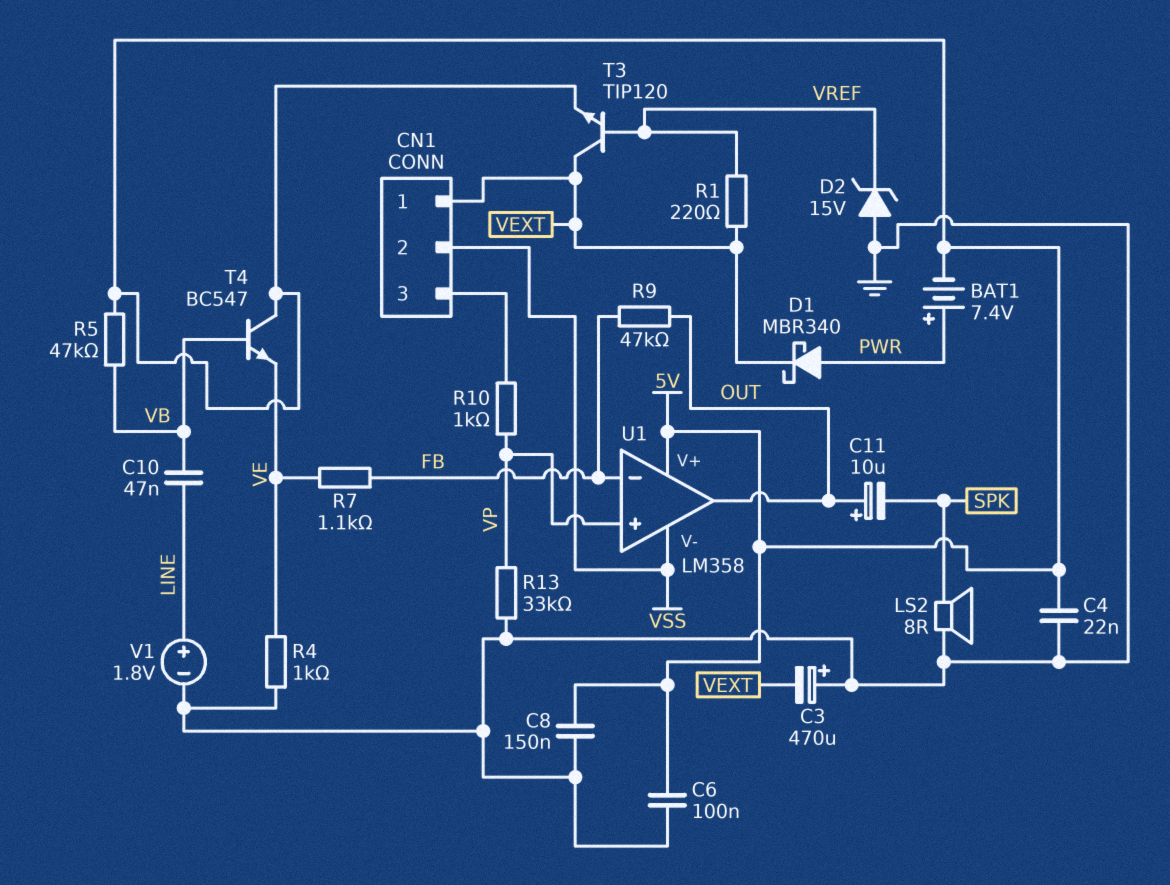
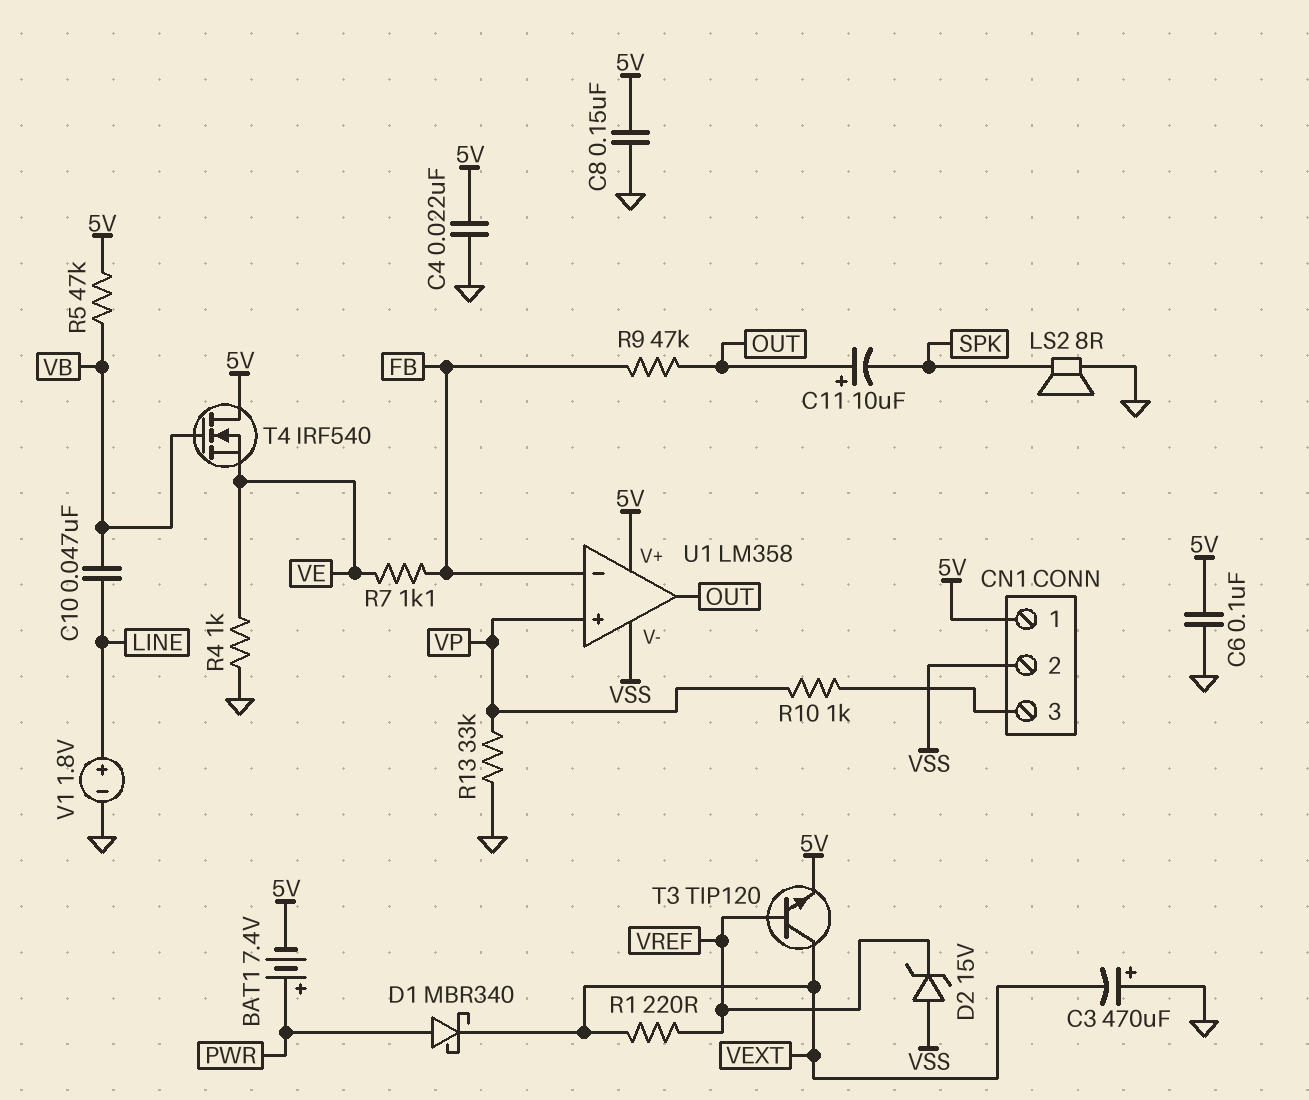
CN1 pin 1: VEXT -> 5V
D2: zener 15V (A GND, K VREF) -> zener 15V (A VSS, K VREF)
T4: NPN BC547 (B VB, C 5V, E VE) -> NMOS IRF540 (G VB, D 5V, S VE)

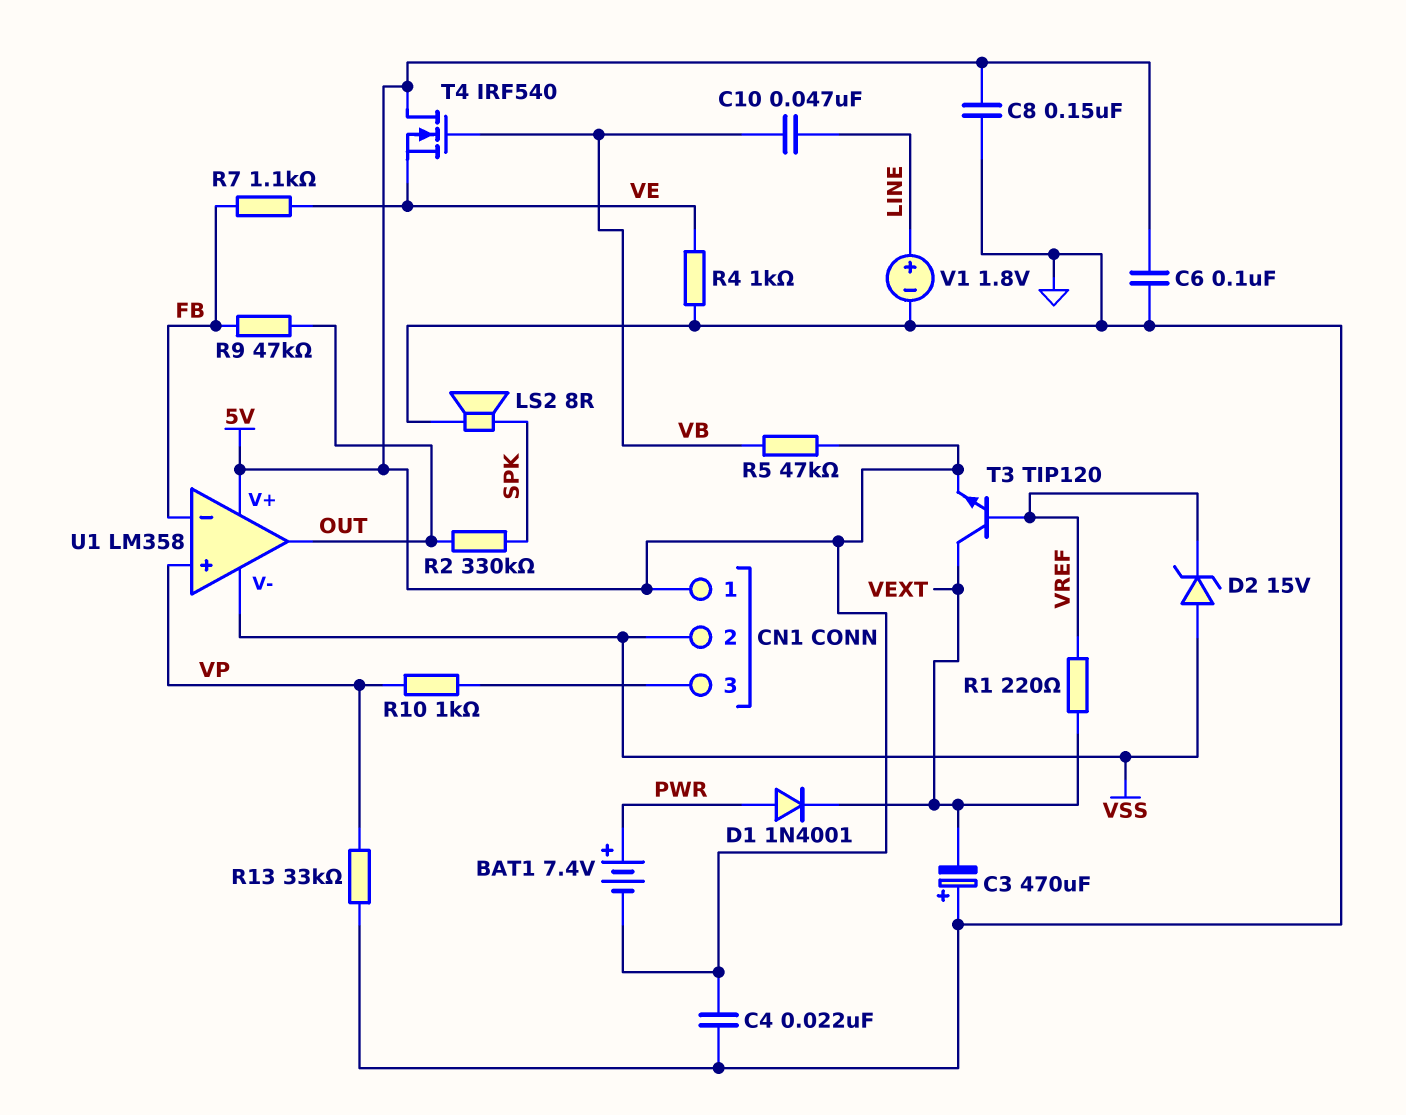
C11: 10uF (plus OUT, minus SPK) -> none
D1: schottky MBR340 (A PWR, K VEXT) -> diode 1N4001 (A PWR, K VEXT)
R2: none -> 330k (OUT, SPK)

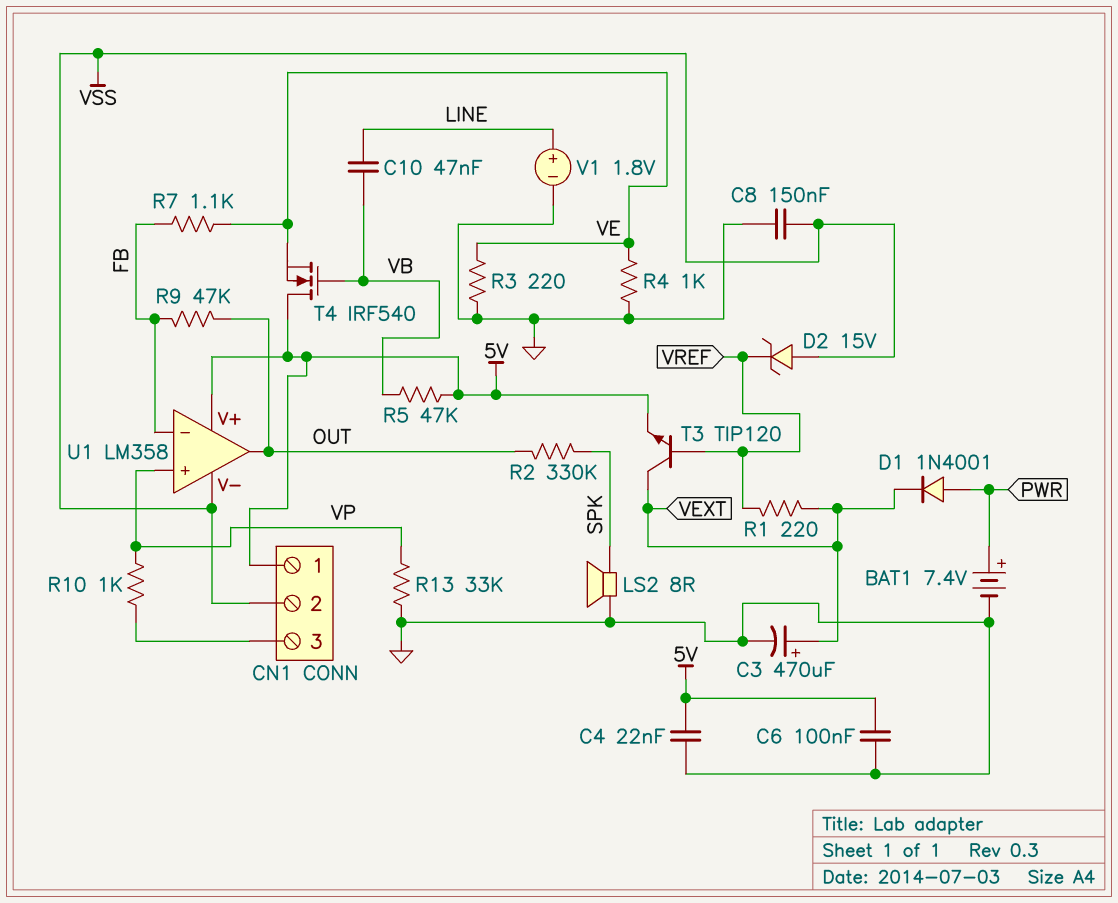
BAT1: 7.4V (plus PWR, minus 5V) -> 7.4V (plus PWR, minus GND)
C3: 470uF (plus GND, minus VEXT) -> 470uF (plus VEXT, minus GND)
C8: 150nF (5V, GND) -> 150nF (GND, VSS)
R3: none -> 220 (GND, VE)

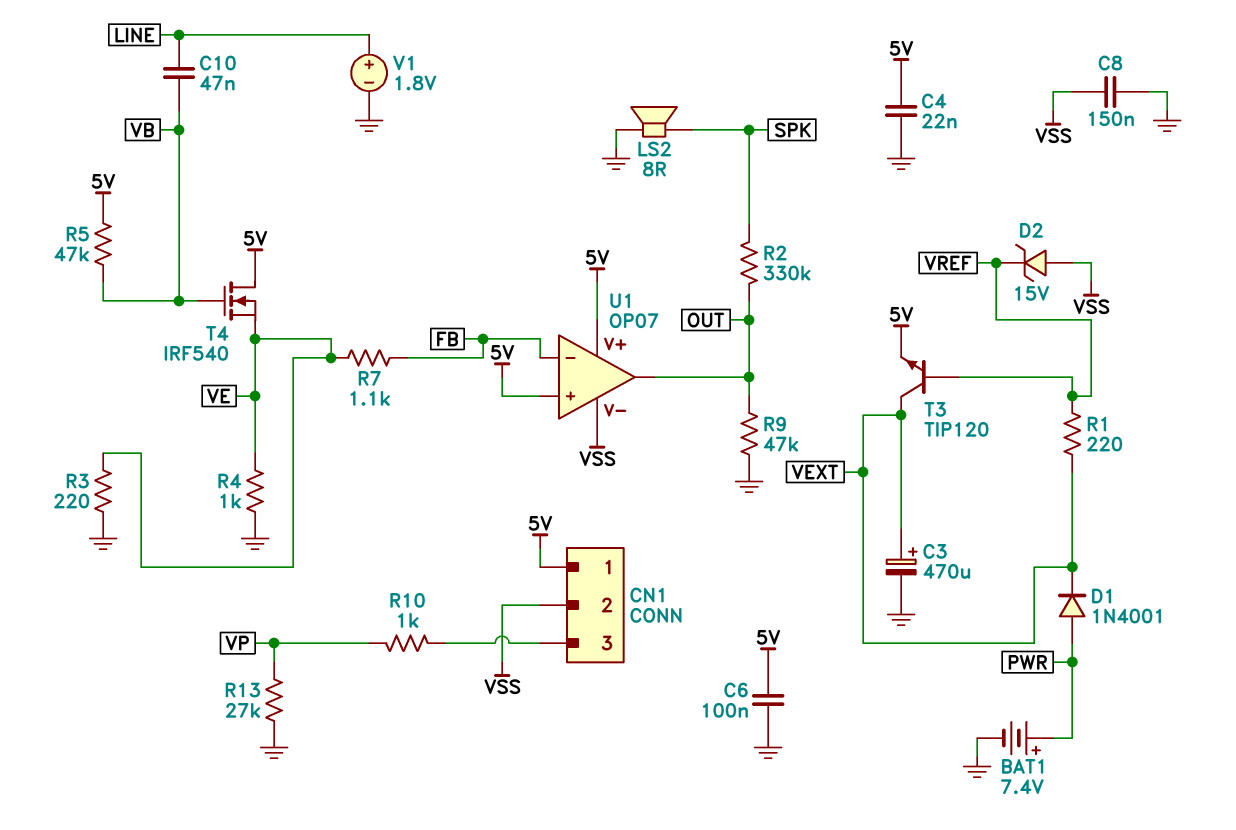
R9: 47k (FB, OUT) -> 47k (GND, OUT)
R13: 33k (GND, VP) -> 27k (GND, VP)
U1: LM358 -> OP07
U1 pin in+: VP -> 5V

